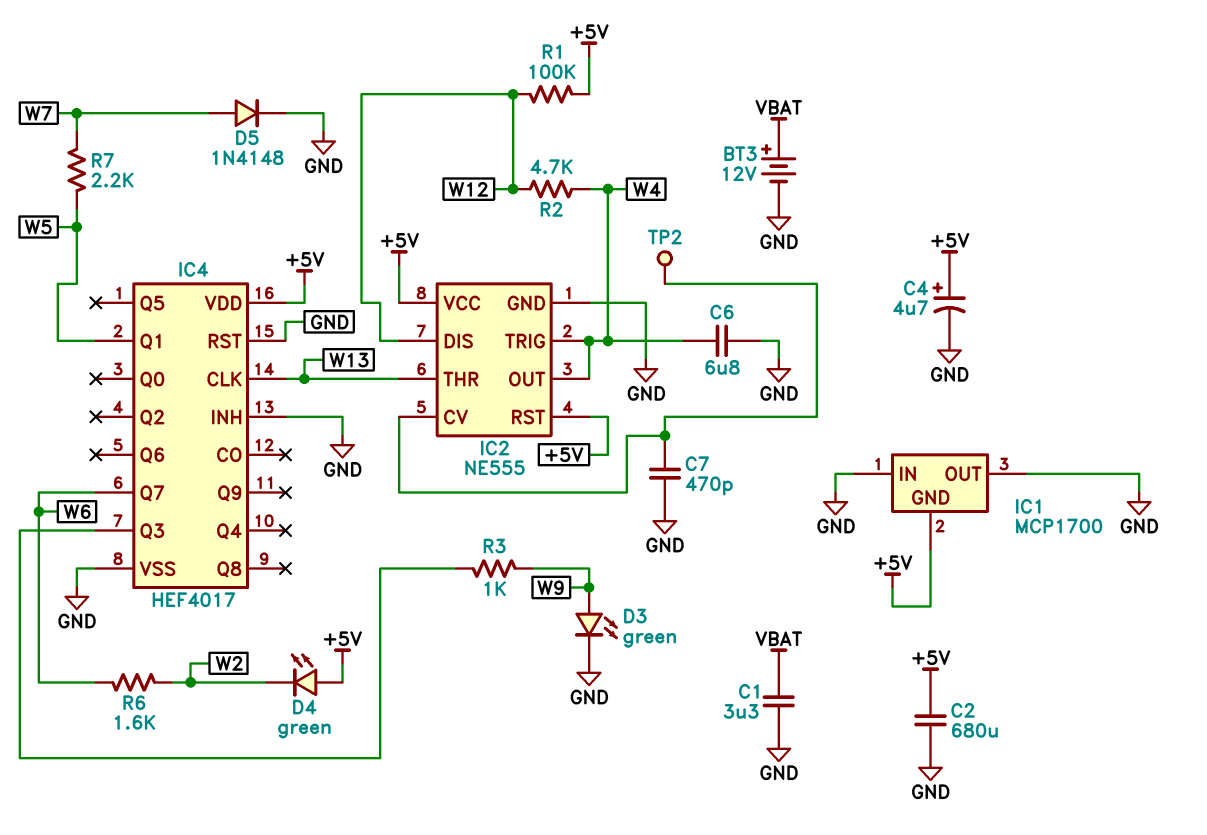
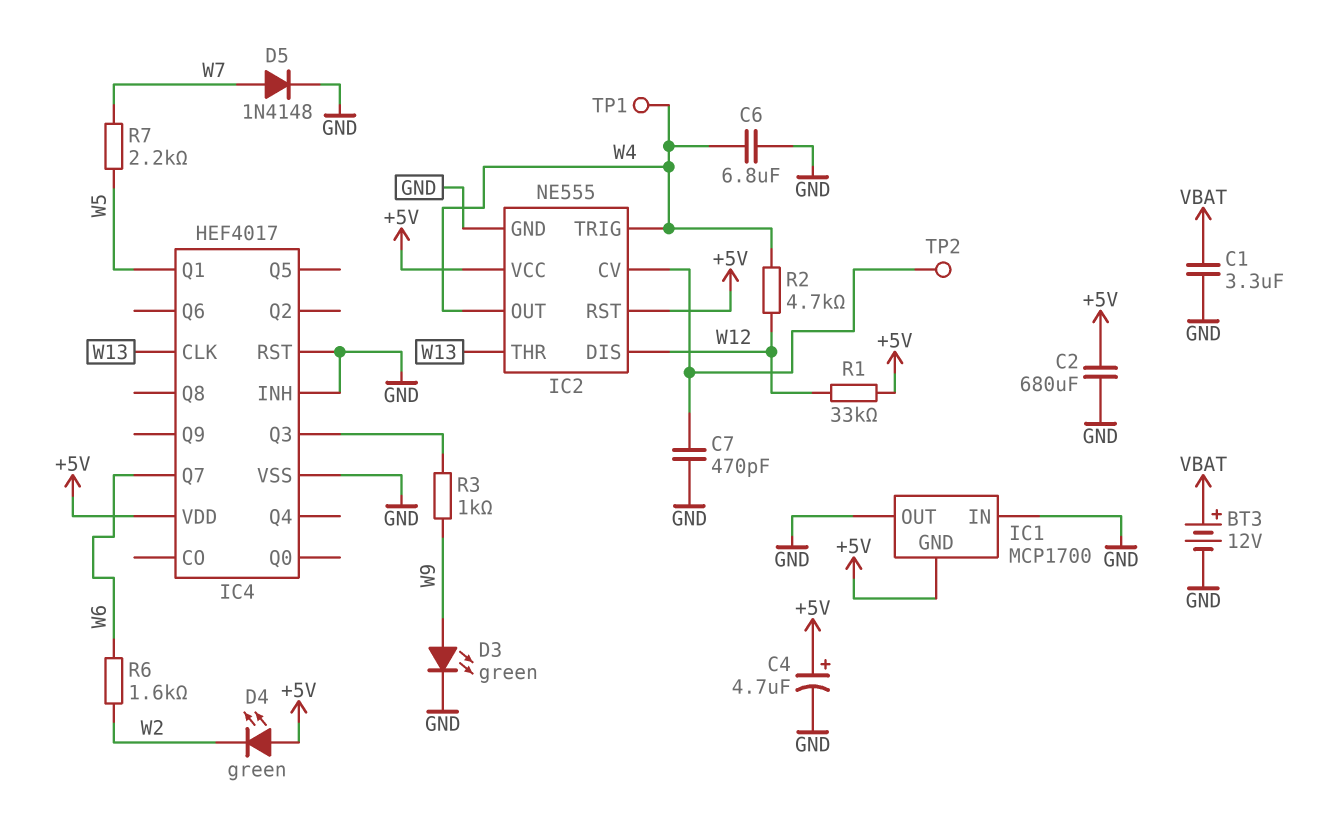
R1: 100k (+5V, W12) -> 33k (+5V, W12)
TP1: none -> test point (W4)

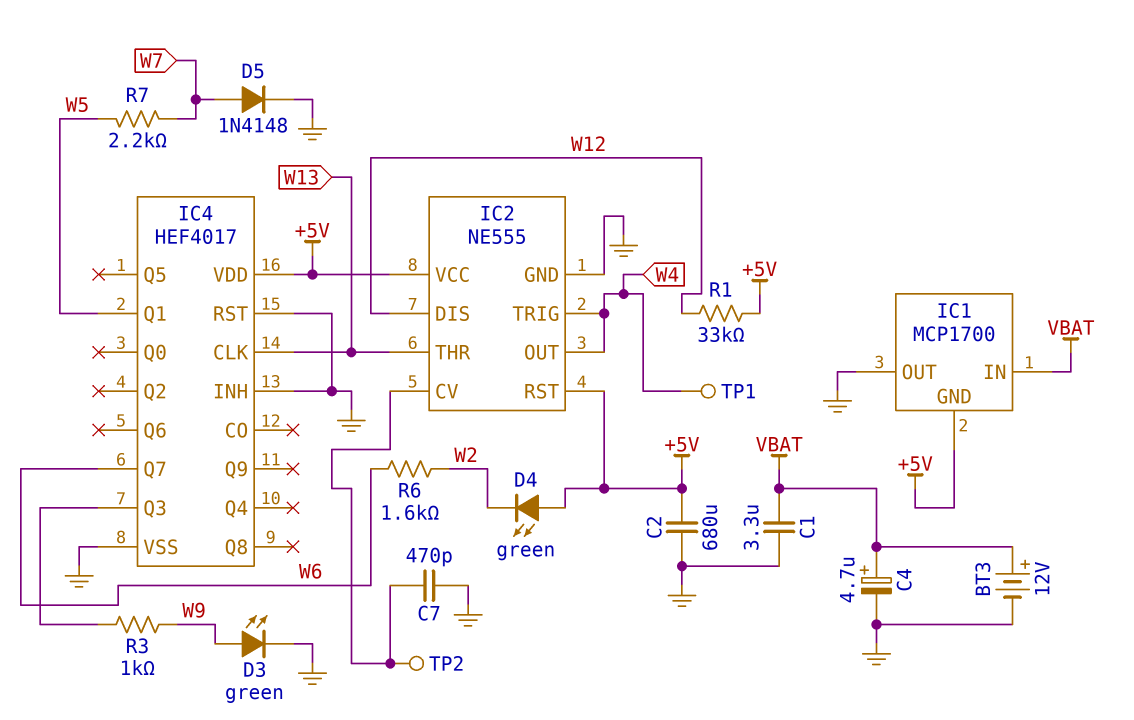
C4: 4.7uF (plus +5V, minus GND) -> 4.7uF (plus VBAT, minus GND)
C6: 6.8uF (GND, W4) -> none
IC1 pin IN: GND -> VBAT
R2: 4.7k (W4, W12) -> none

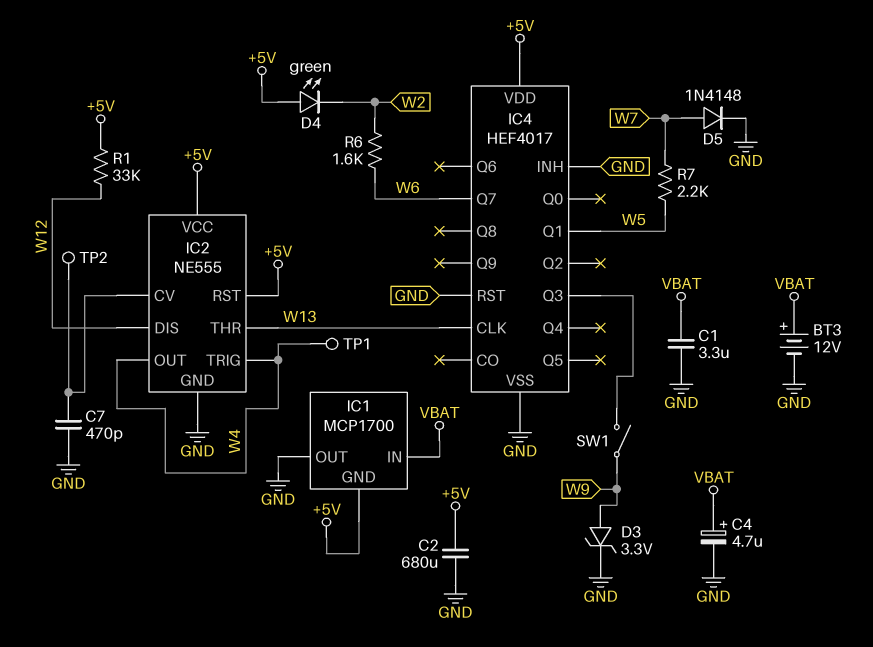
D3: LED green (A W9, K GND) -> zener 3.3V (A W9, K GND)
R3: 1k (IC4/Q3, W9) -> none
SW1: none -> switch (IC4/Q3, W9)

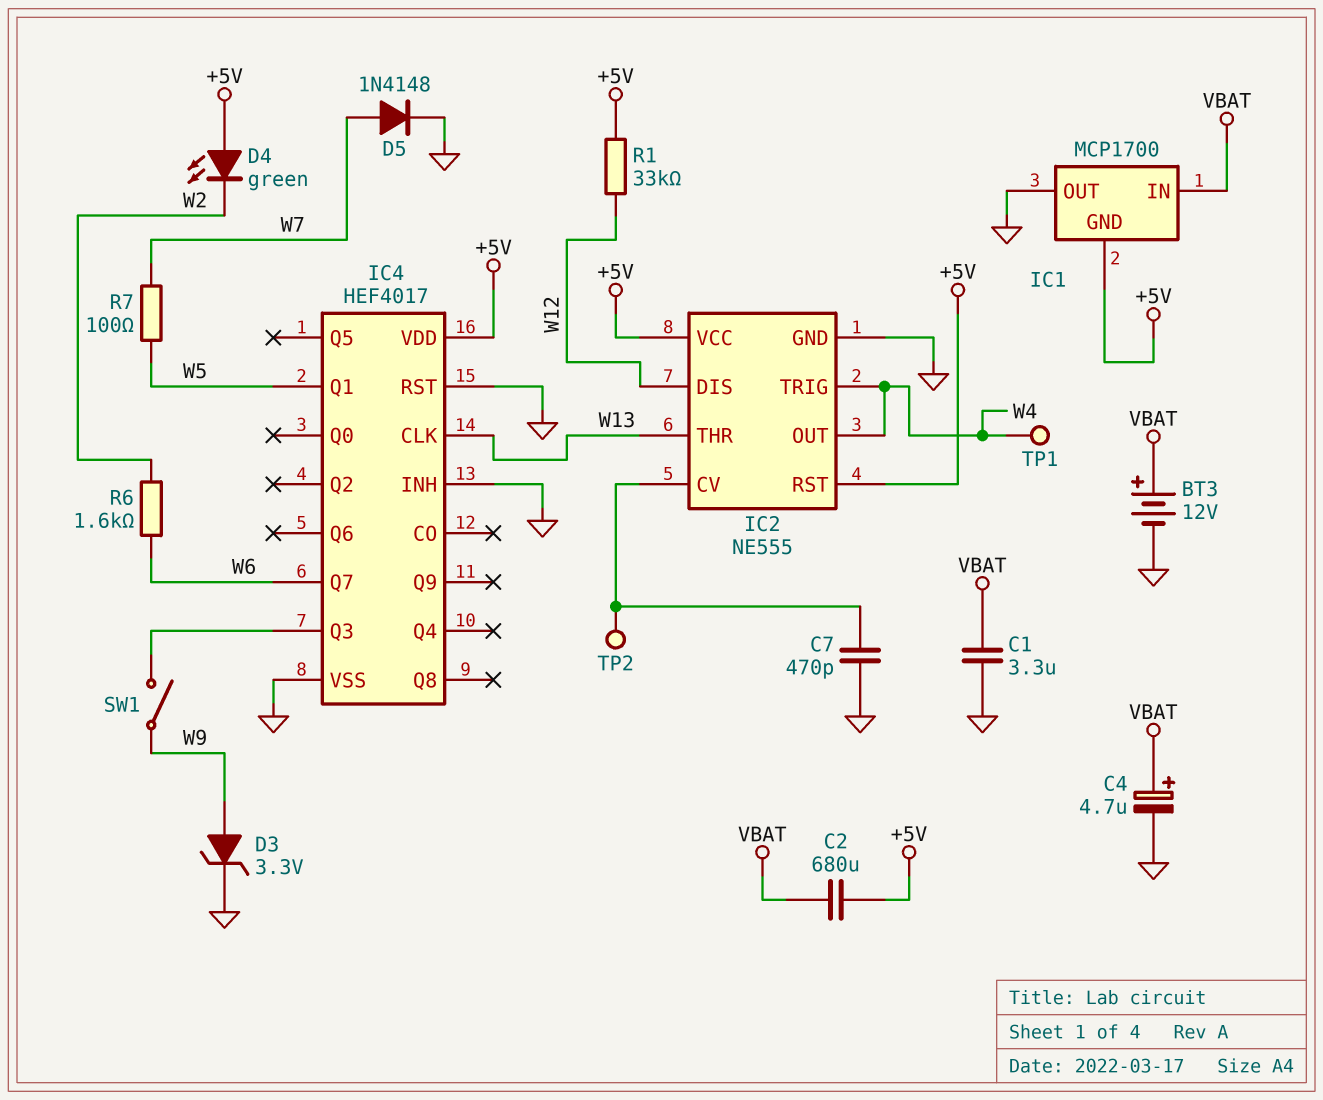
C2: 680uF (+5V, GND) -> 680uF (+5V, VBAT)
R7: 2.2k (W5, W7) -> 100 (W5, W7)

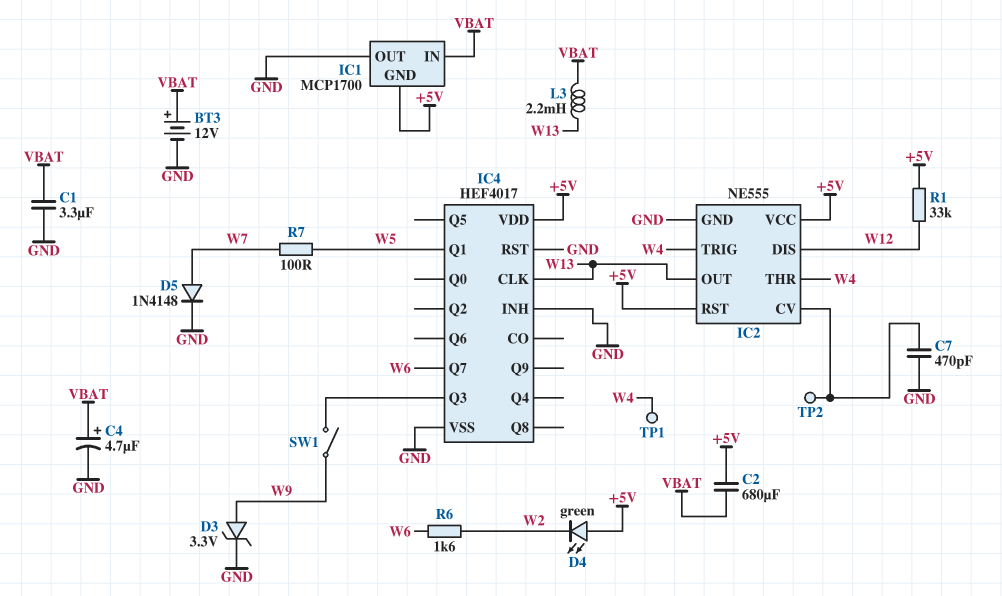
IC2 pin OUT: W4 -> W13
IC2 pin THR: W13 -> W4
L3: none -> 2.2mH (VBAT, W13)

